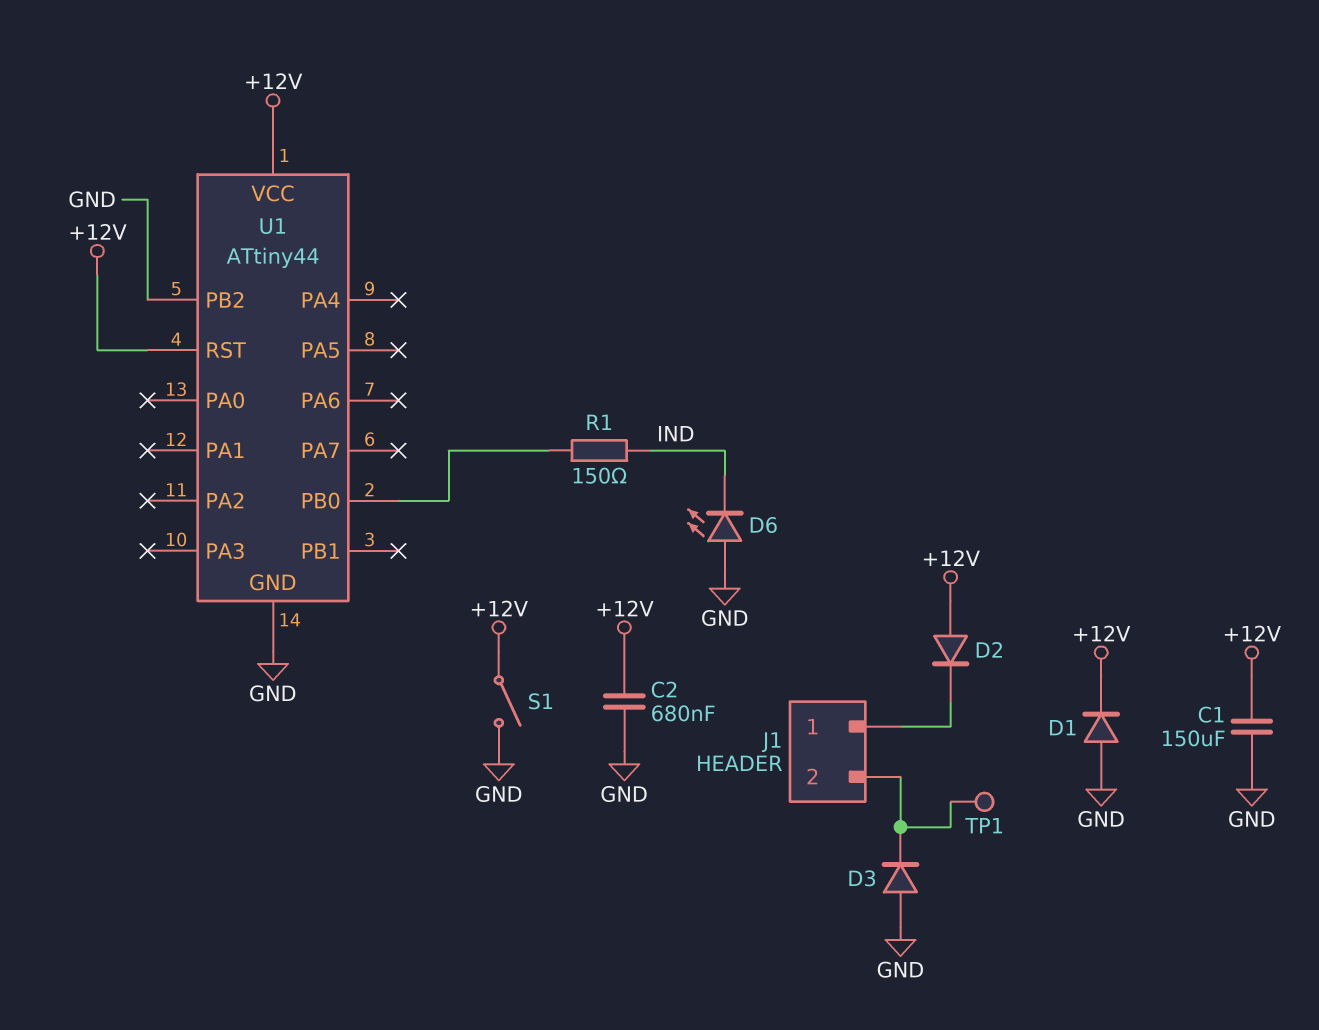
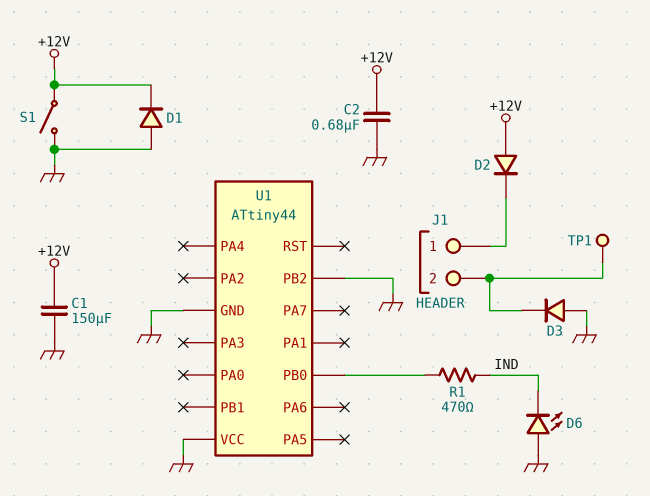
R1: 150 (IND, U1/PB0) -> 470 (IND, U1/PB0)
U1 pin RST: +12V -> none
U1 pin VCC: +12V -> GND

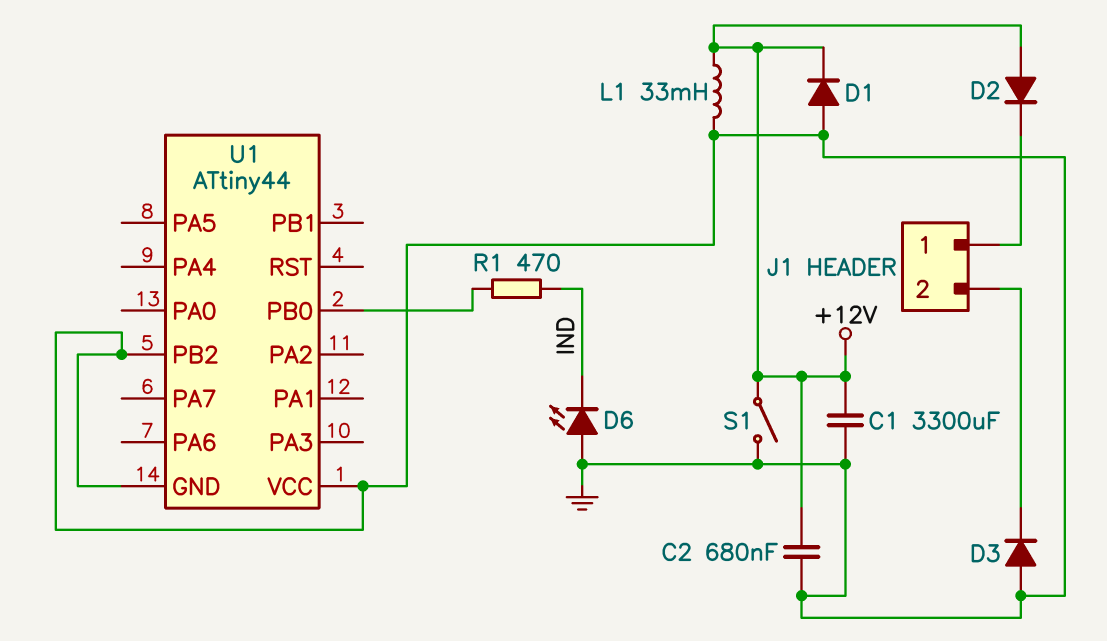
C1: 150uF (+12V, GND) -> 3300uF (+12V, GND)
L1: none -> 33mH (+12V, GND)
TP1: test point (J1/2) -> none

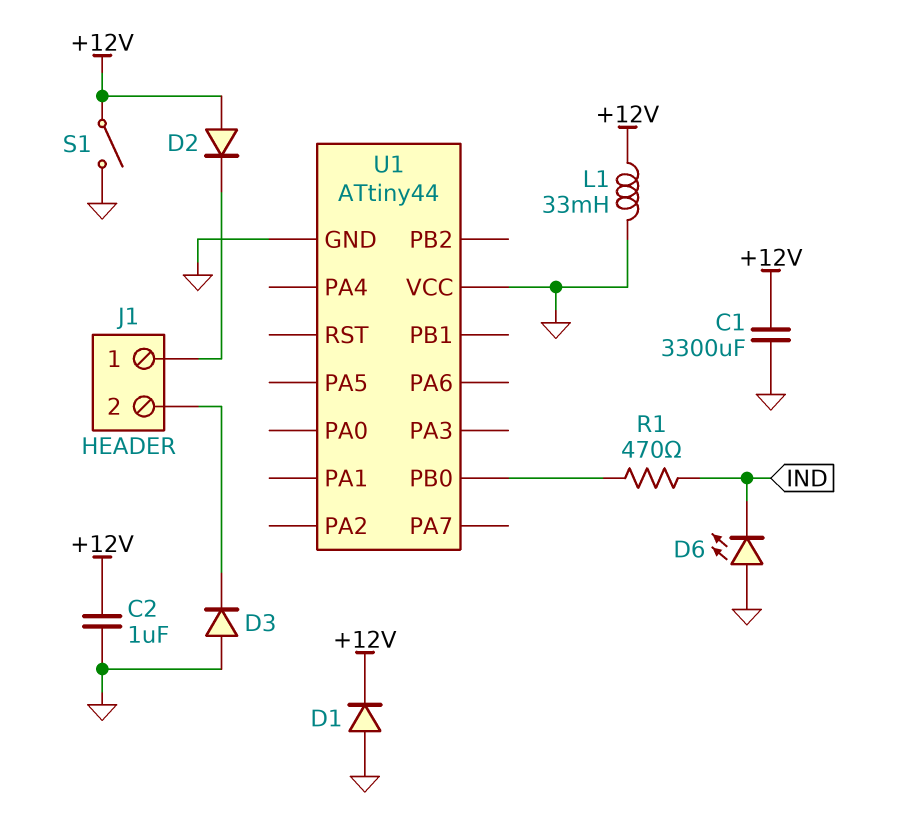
C2: 680nF (+12V, GND) -> 1uF (+12V, GND)
U1 pin PB2: GND -> none

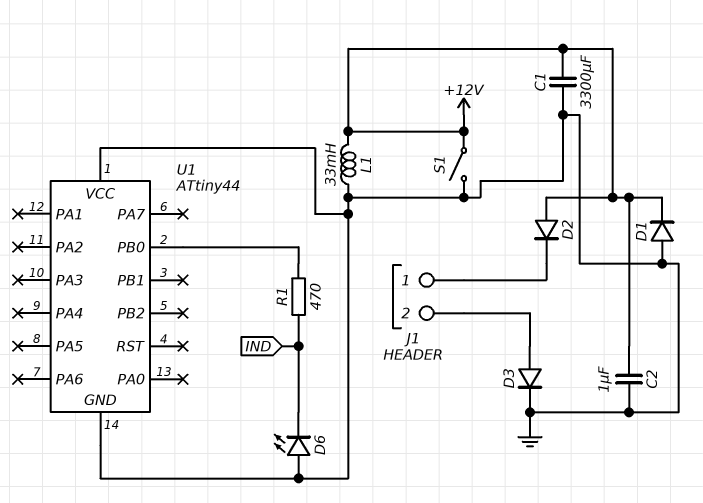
D3: diode (A GND, K J1/2) -> diode (A J1/2, K GND)

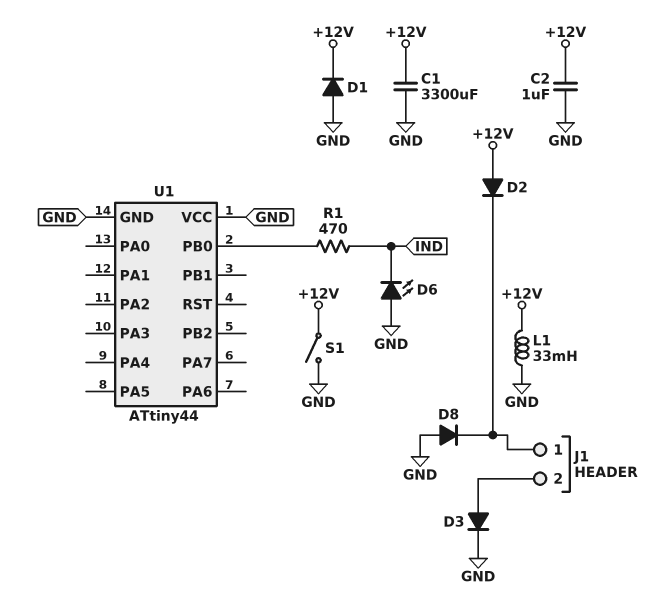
D8: none -> diode (A GND, K J1/1)

